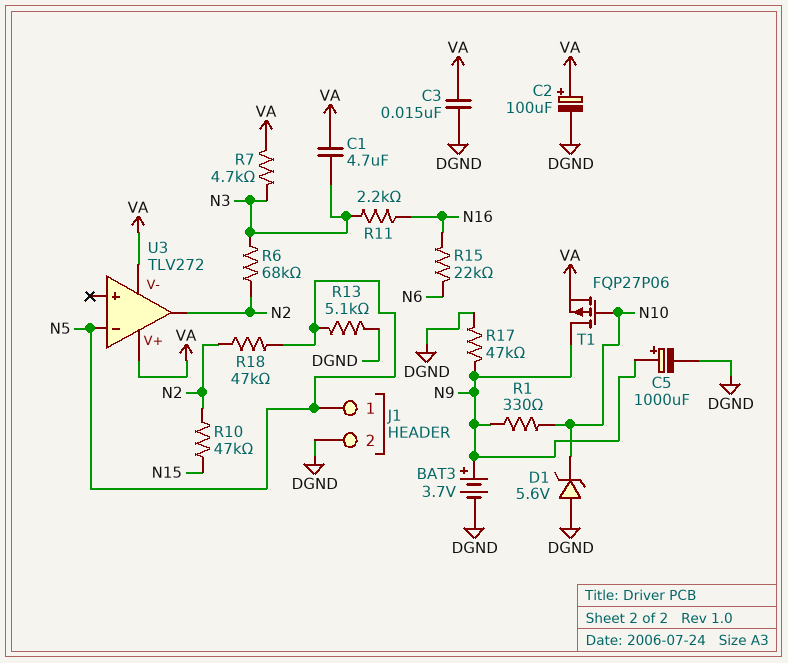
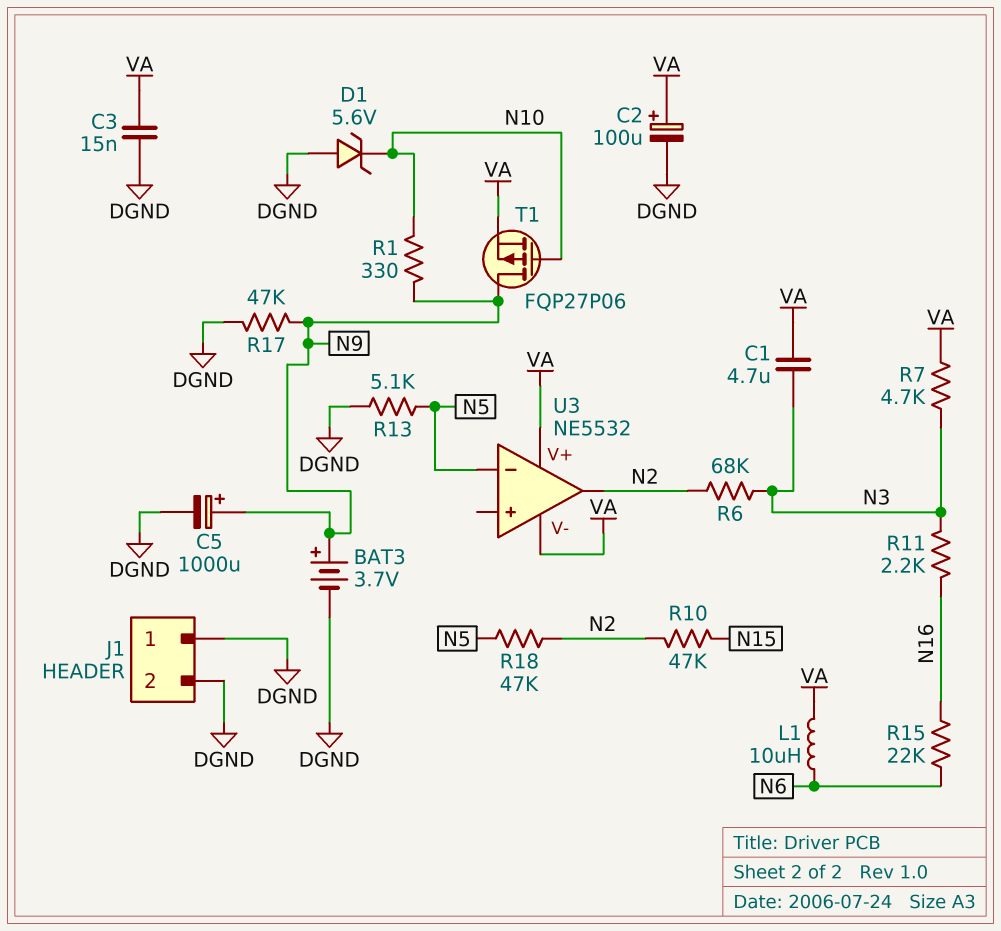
J1 pin 1: N5 -> DGND
L1: none -> 10uH (N6, VA)
U3: TLV272 -> NE5532

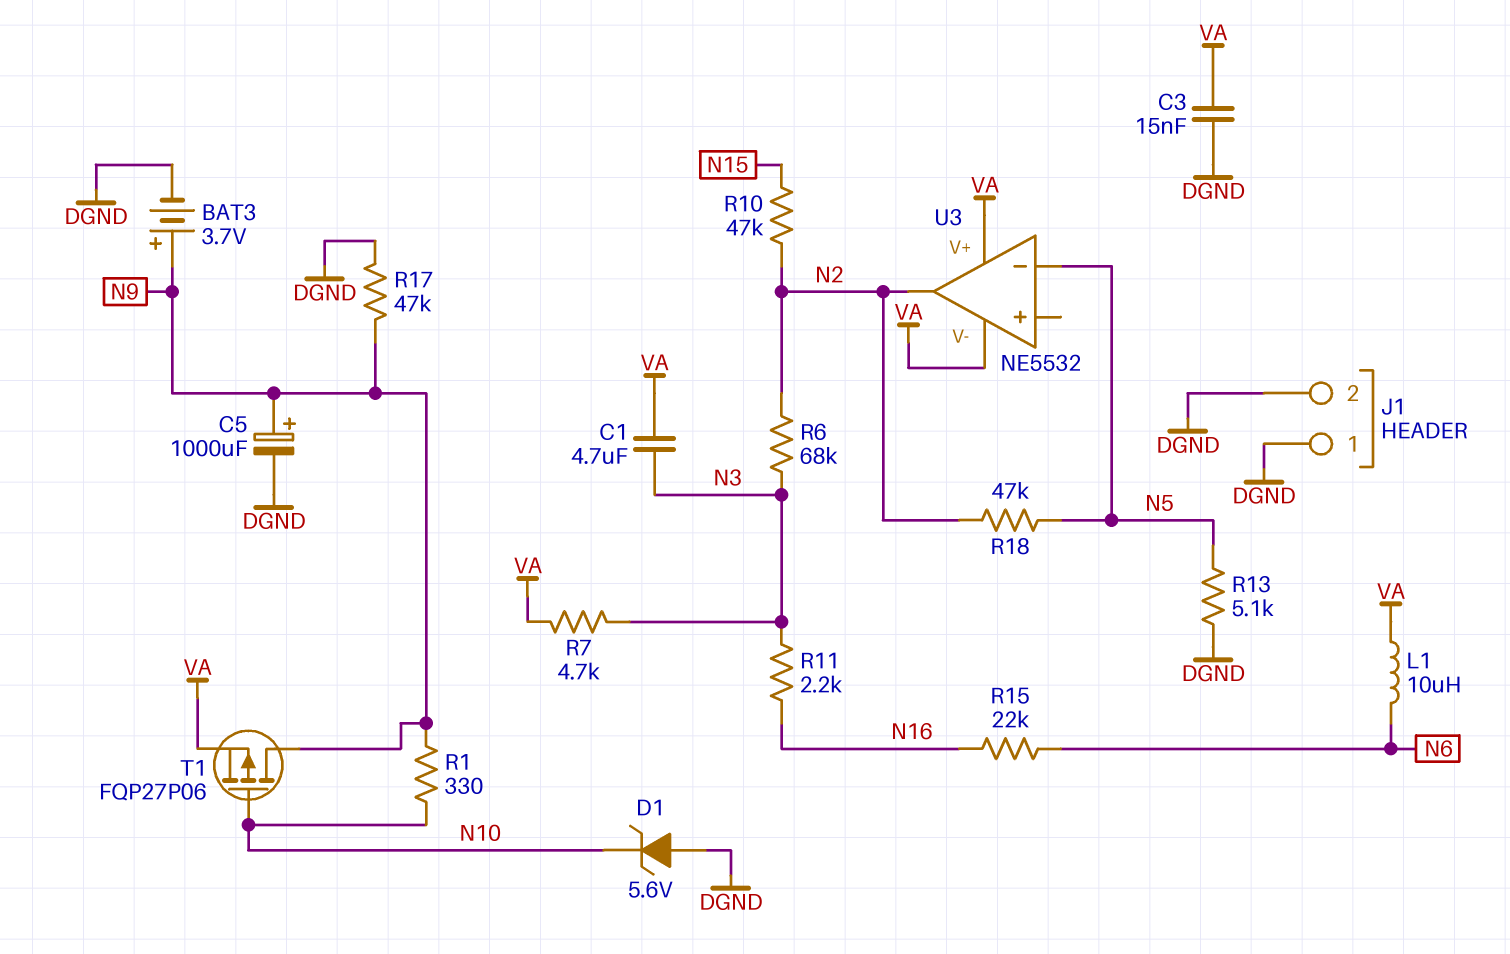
C2: 100uF (plus VA, minus DGND) -> none

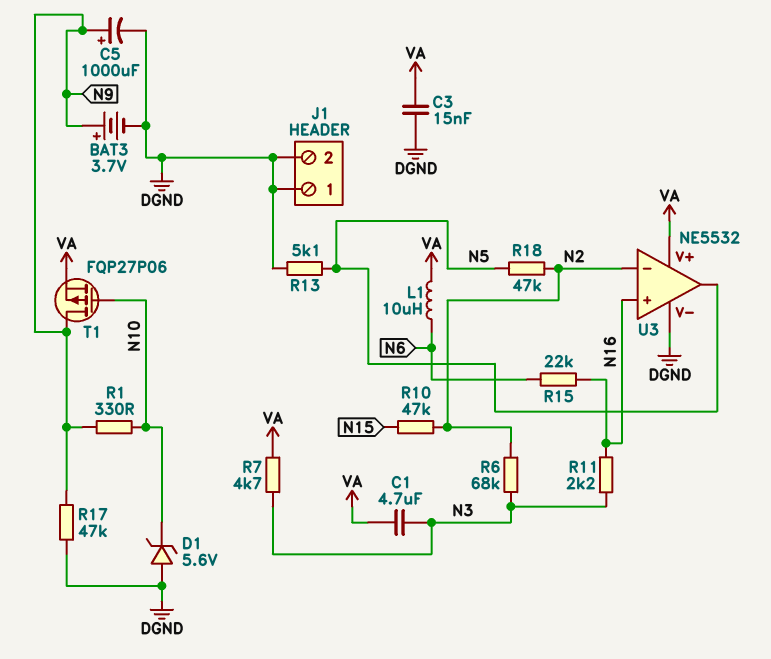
U3 pin V-: VA -> DGND
U3 pin in+: none -> N16
U3 pin in-: N5 -> N2
U3 pin out: N2 -> N5

